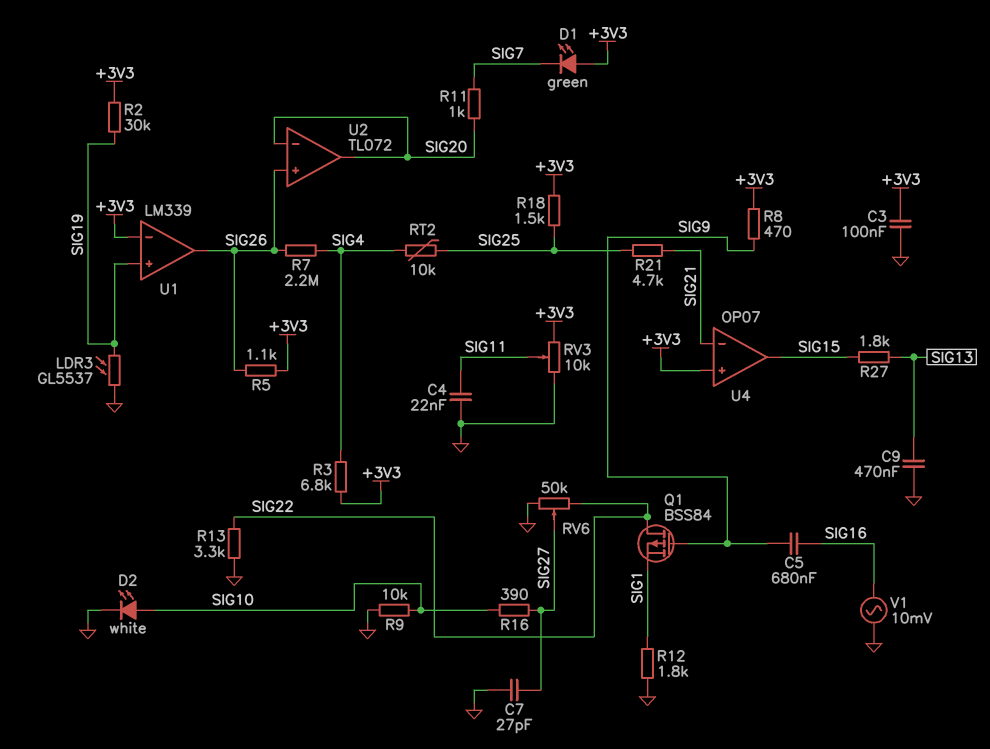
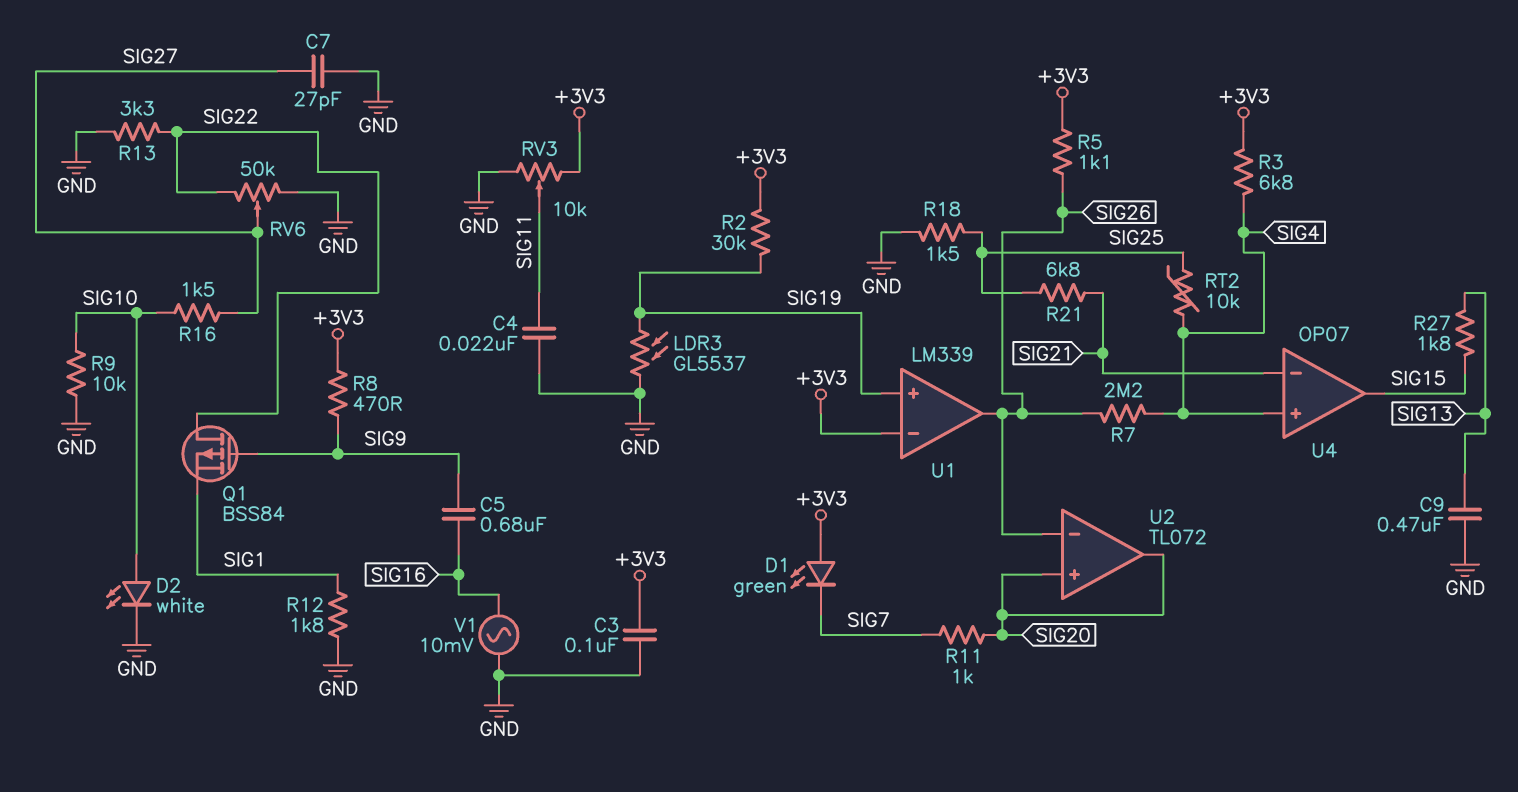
R16: 390 (SIG10, SIG27) -> 1.5k (SIG10, SIG27)
R18: 1.5k (+3V3, SIG25) -> 1.5k (GND, SIG25)
R21: 4.7k (SIG21, SIG25) -> 6.8k (SIG21, SIG25)
U2 pin in+: SIG26 -> SIG20
U2 pin in-: SIG20 -> SIG26
U4 pin in+: +3V3 -> SIG4

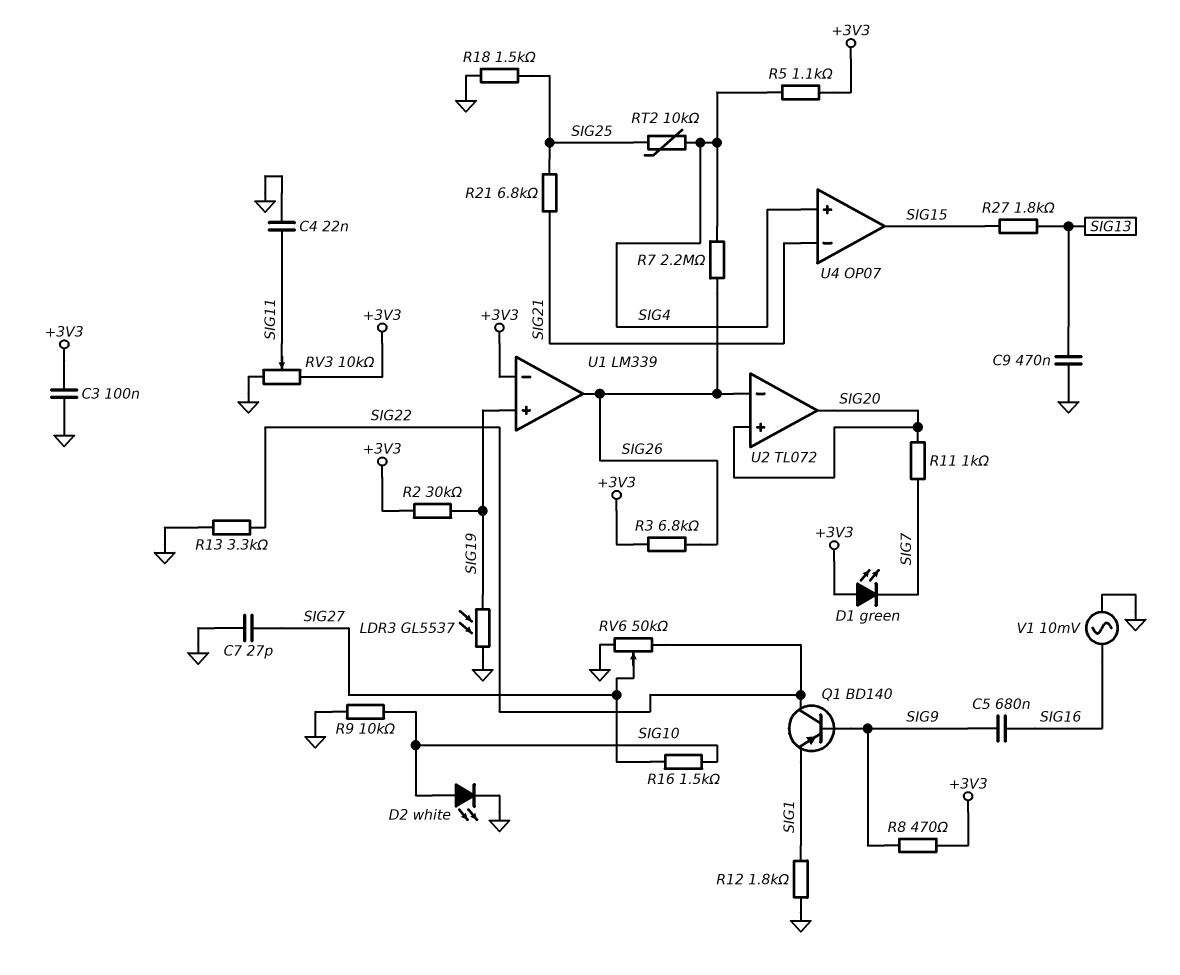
Q1: PMOS BSS84 (G SIG9, D SIG22, S SIG1) -> PNP BD140 (B SIG9, C SIG22, E SIG1)
R3: 6.8k (+3V3, SIG4) -> 6.8k (+3V3, SIG26)
R5: 1.1k (+3V3, SIG26) -> 1.1k (+3V3, SIG4)

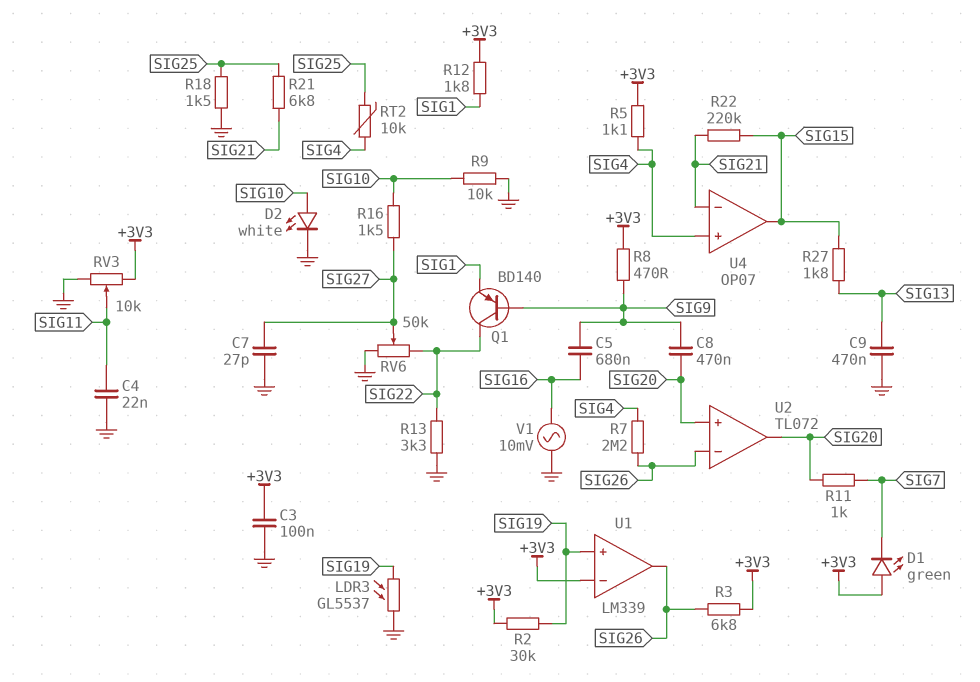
C8: none -> 470nF (SIG9, SIG20)
R12: 1.8k (GND, SIG1) -> 1.8k (+3V3, SIG1)
R22: none -> 220k (SIG15, SIG21)

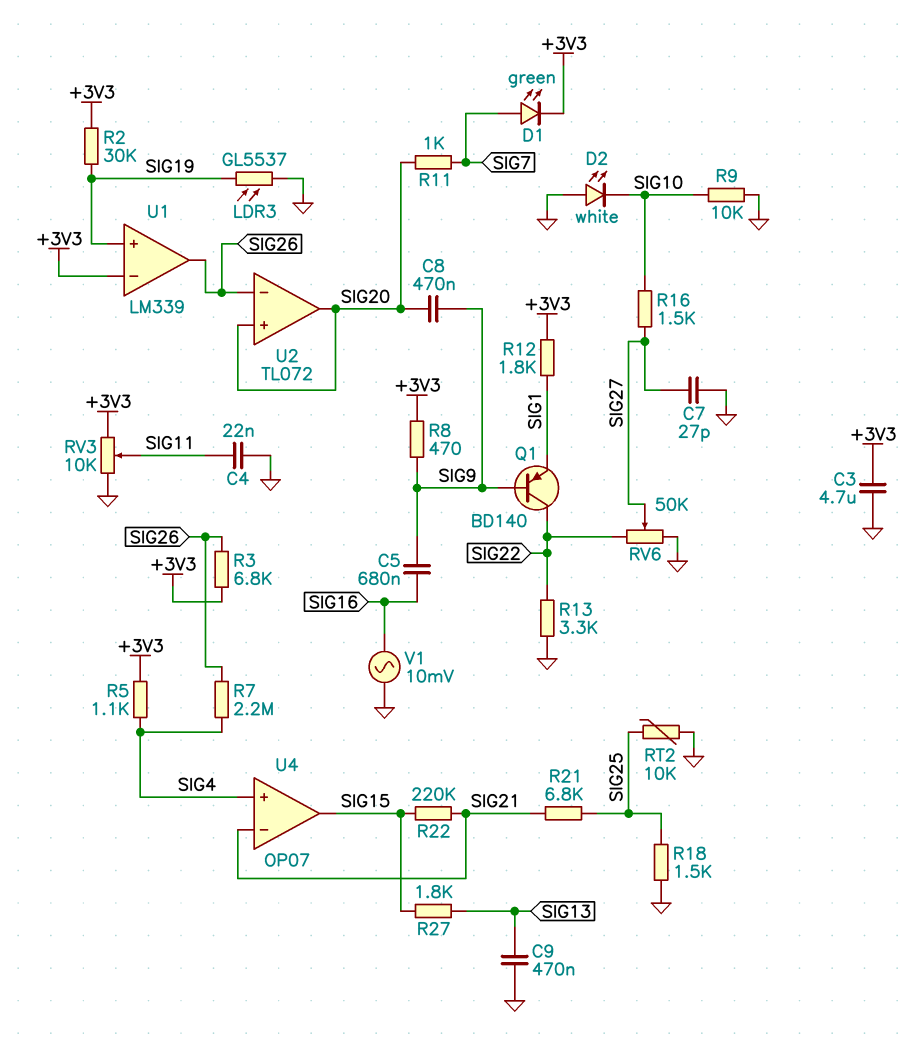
C3: 100nF (+3V3, GND) -> 4.7uF (+3V3, GND)
D1: LED green (A +3V3, K SIG7) -> LED green (A SIG7, K +3V3)
D2: LED white (A SIG10, K GND) -> LED white (A GND, K SIG10)
RT2: 10k (SIG4, SIG25) -> 10k (GND, SIG25)

